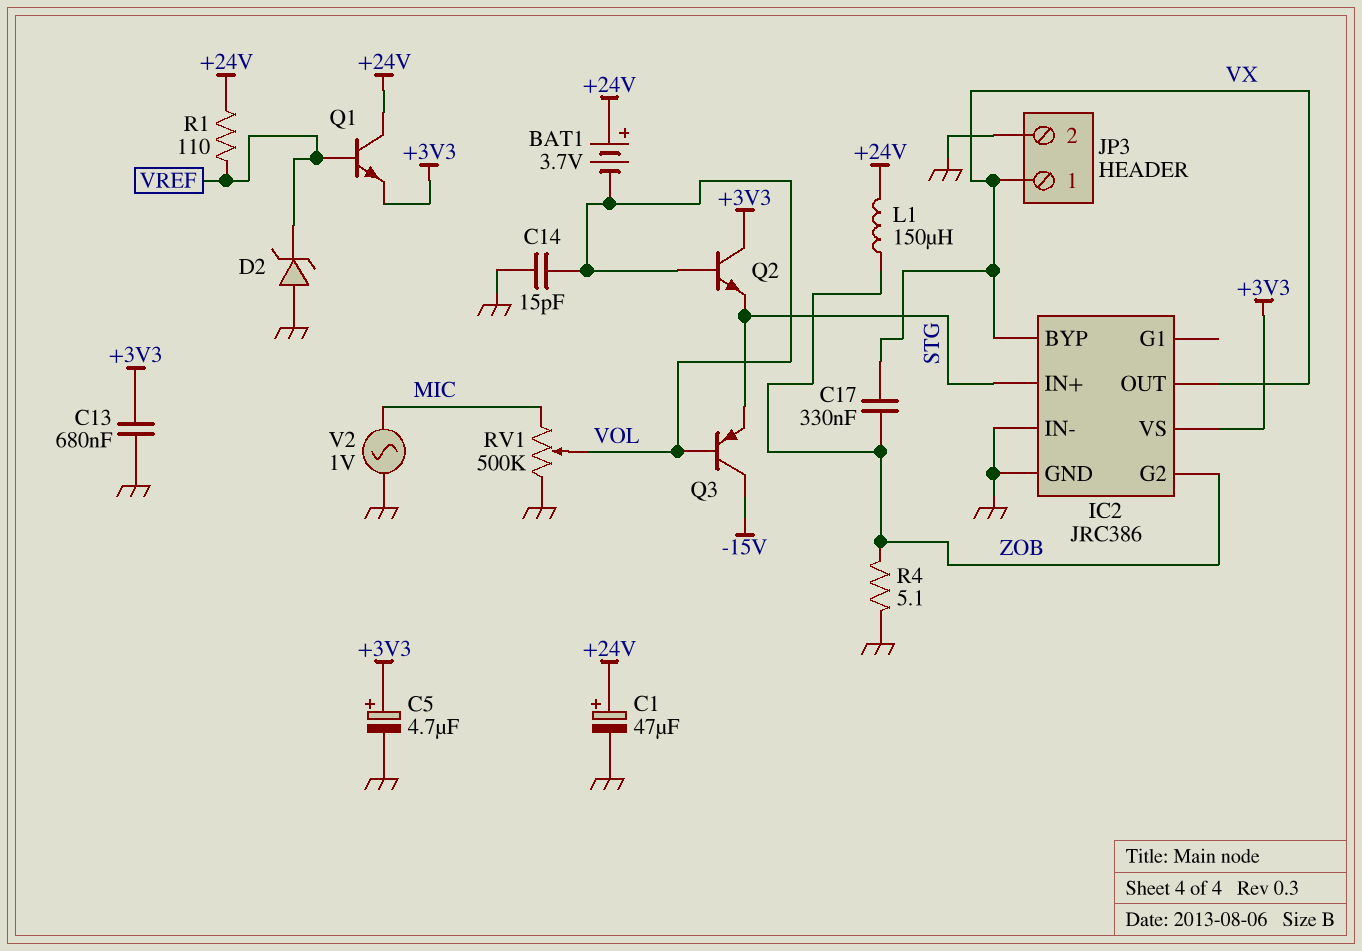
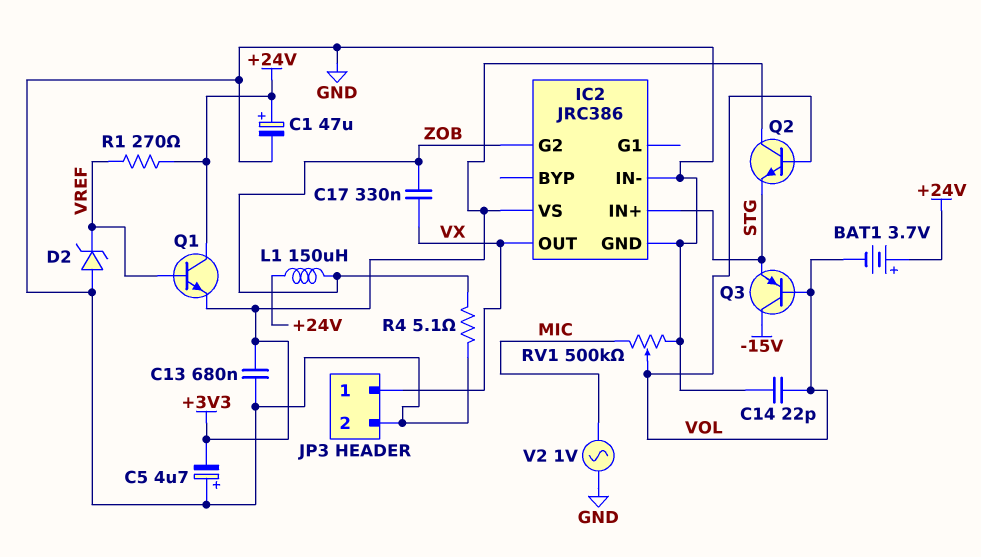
C5: 4.7uF (plus +3V3, minus GND) -> 4.7uF (plus GND, minus +3V3)
C14: 15pF (GND, VOL) -> 22pF (GND, VOL)
IC2 pin BYP: VX -> none
R1: 110 (+24V, VREF) -> 270 (+24V, VREF)

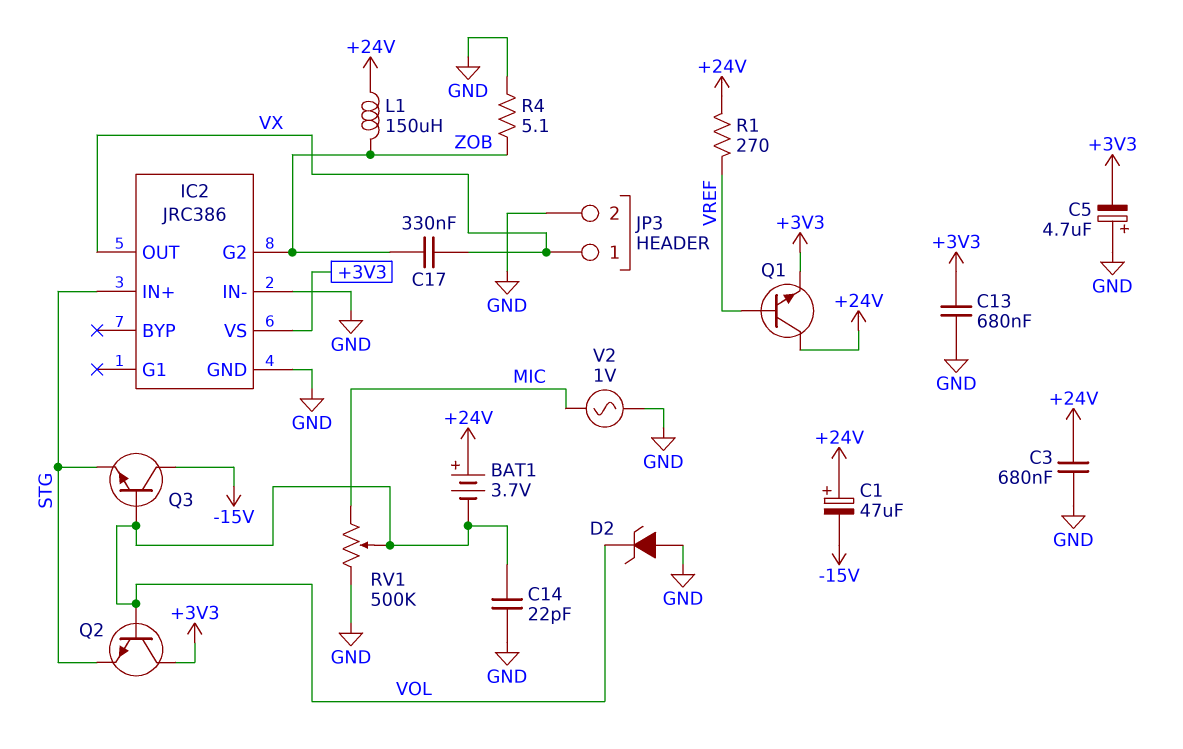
C1: 47uF (plus +24V, minus GND) -> 47uF (plus +24V, minus -15V)
C3: none -> 680nF (+24V, GND)
D2: zener (A GND, K VREF) -> zener (A GND, K VOL)
Q3: PNP (B VOL, C -15V, E STG) -> NPN (B VOL, C -15V, E STG)

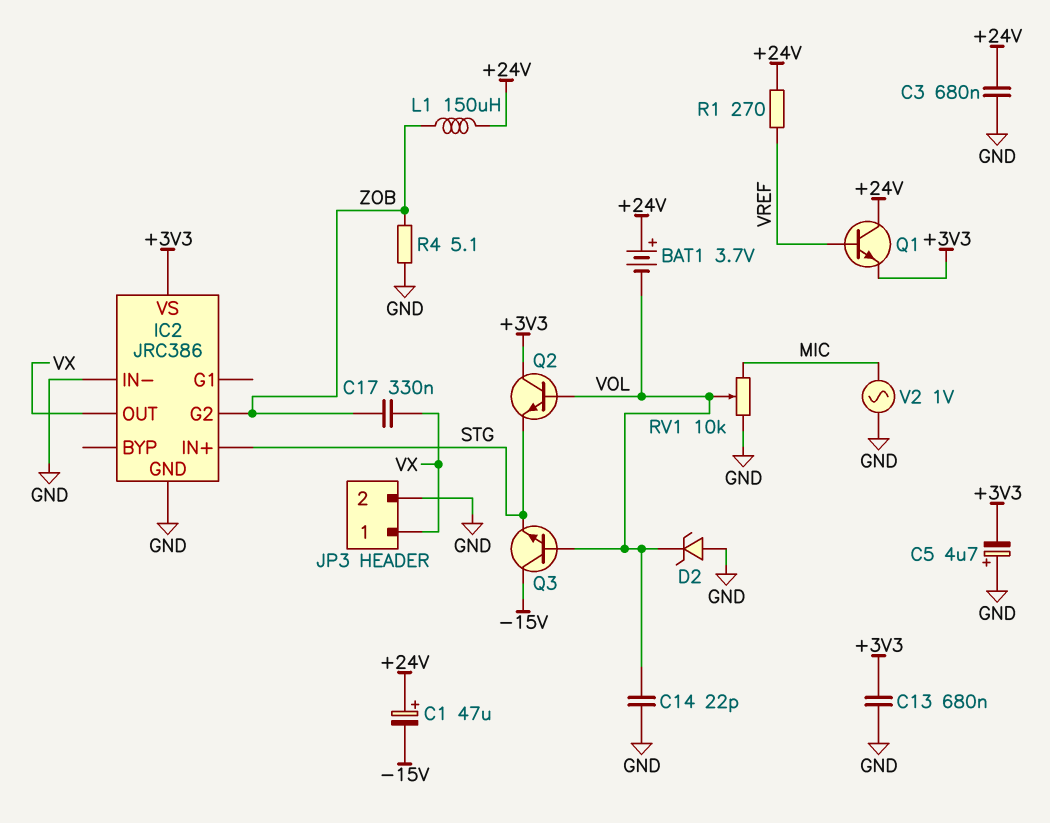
RV1: 500k (GND, MIC, wiper VOL) -> 10k (GND, MIC, wiper VOL)

